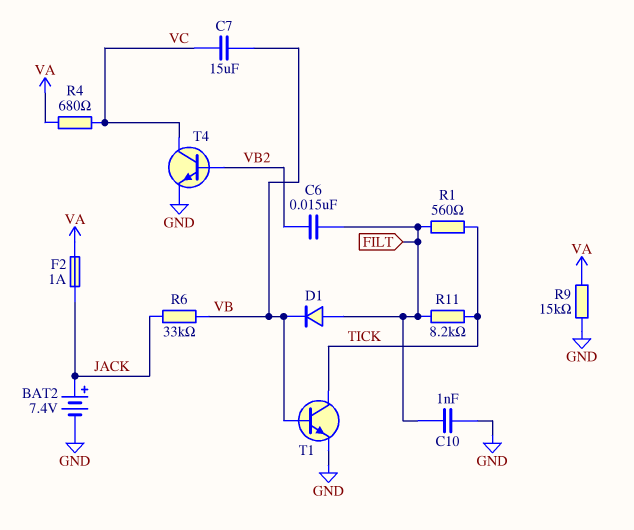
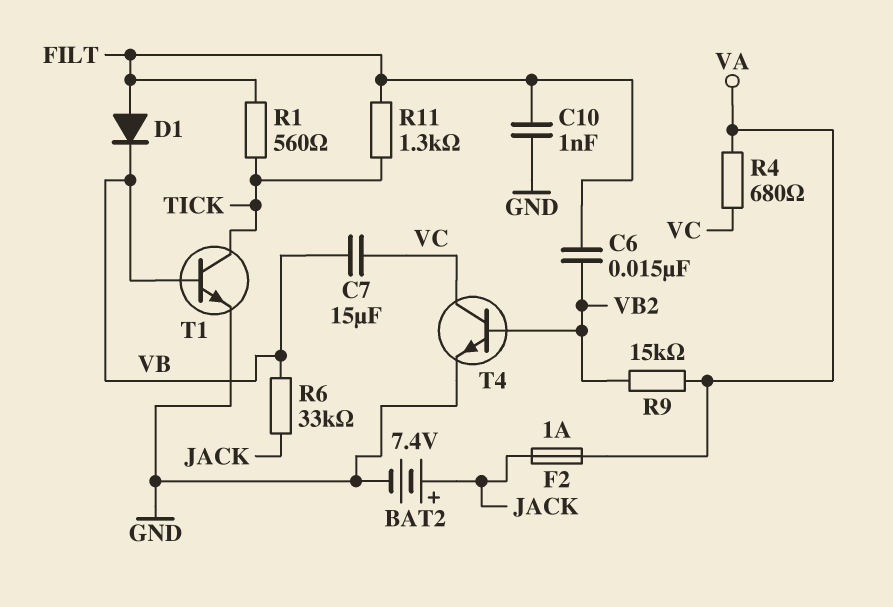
R9: 15k (GND, VA) -> 15k (VA, VB2)
R11: 8.2k (FILT, TICK) -> 1.3k (FILT, TICK)

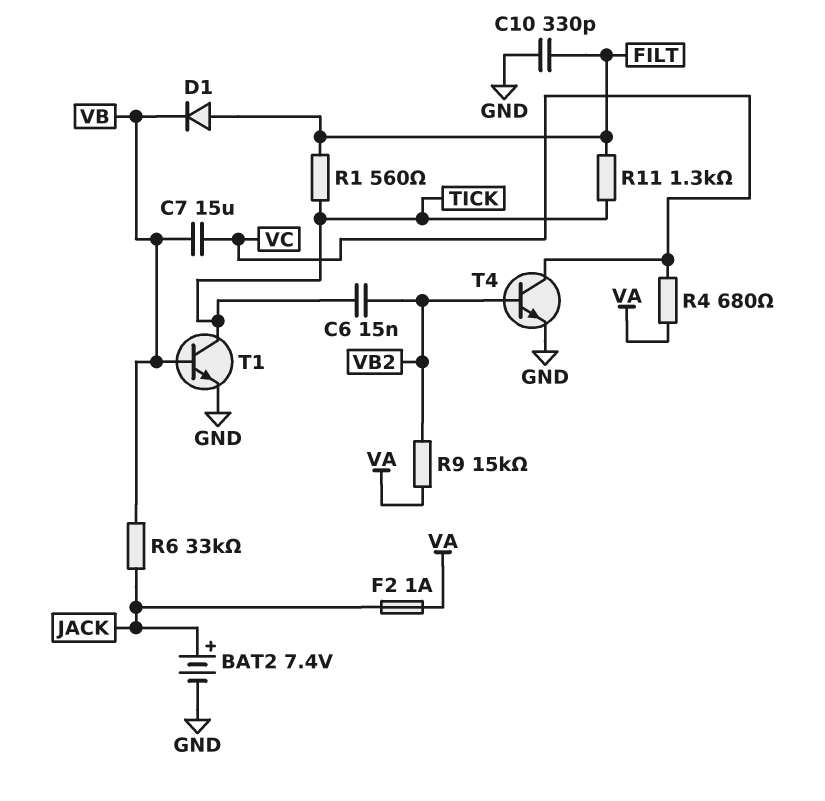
C6: 15nF (FILT, VB2) -> 15nF (TICK, VB2)
C10: 1nF (FILT, GND) -> 330pF (FILT, GND)

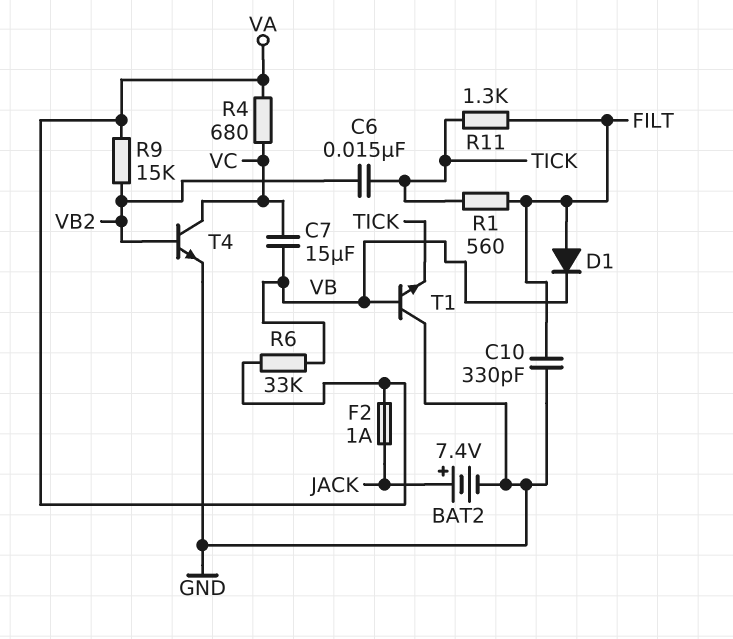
R6: 33k (JACK, VB) -> 33k (VA, VB)
T1: NPN (B VB, C TICK, E GND) -> NPN (B VB, C GND, E TICK)

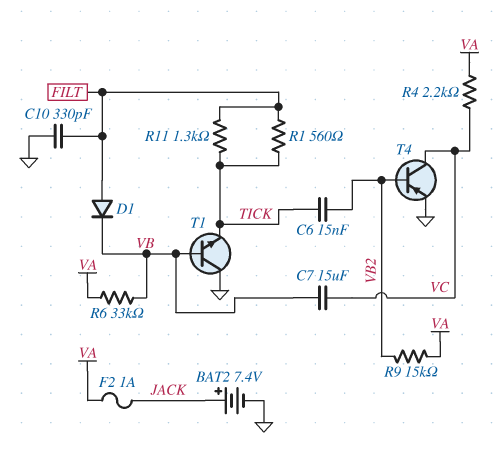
R4: 680 (VA, VC) -> 2.2k (VA, VC)
T4: NPN (B VB2, C VC, E GND) -> PNP (B VB2, C VC, E GND)

